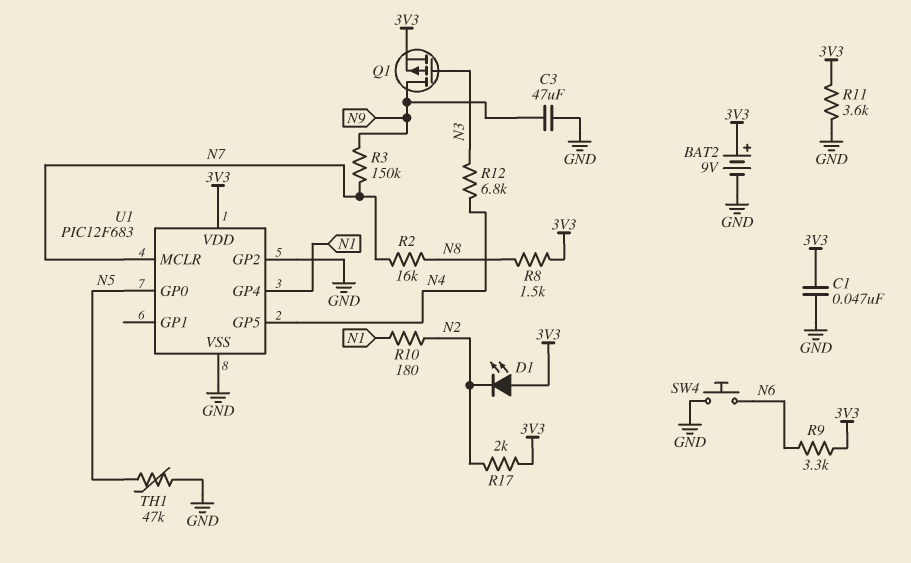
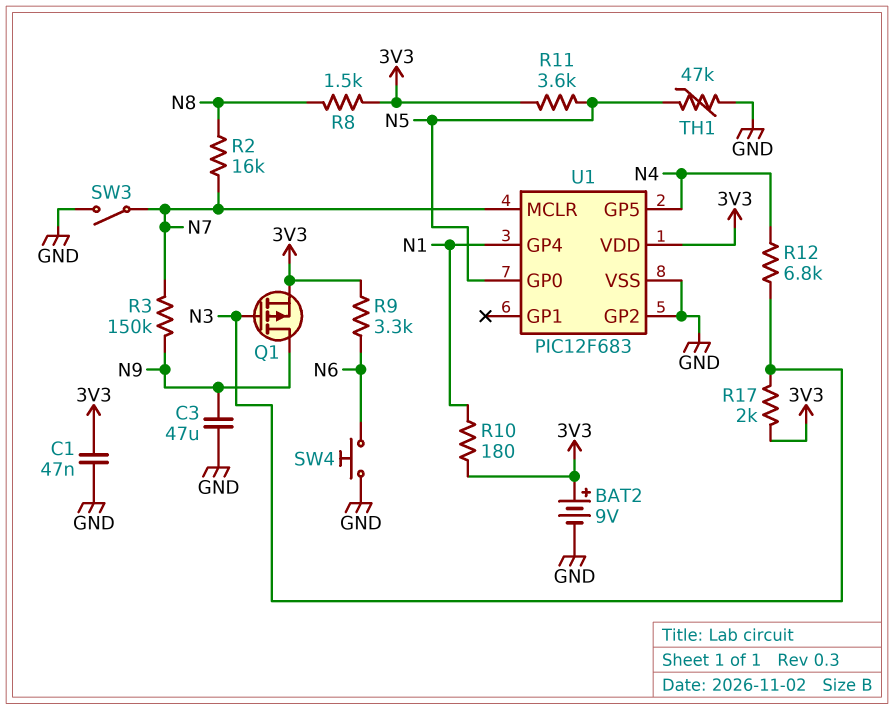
D1: LED (A 3V3, K N2) -> none
R10: 180 (N1, N2) -> 180 (3V3, N1)
R11: 3.6k (3V3, GND) -> 3.6k (3V3, N5)
R17: 2k (3V3, N2) -> 2k (3V3, N3)
SW3: none -> switch (GND, N7)

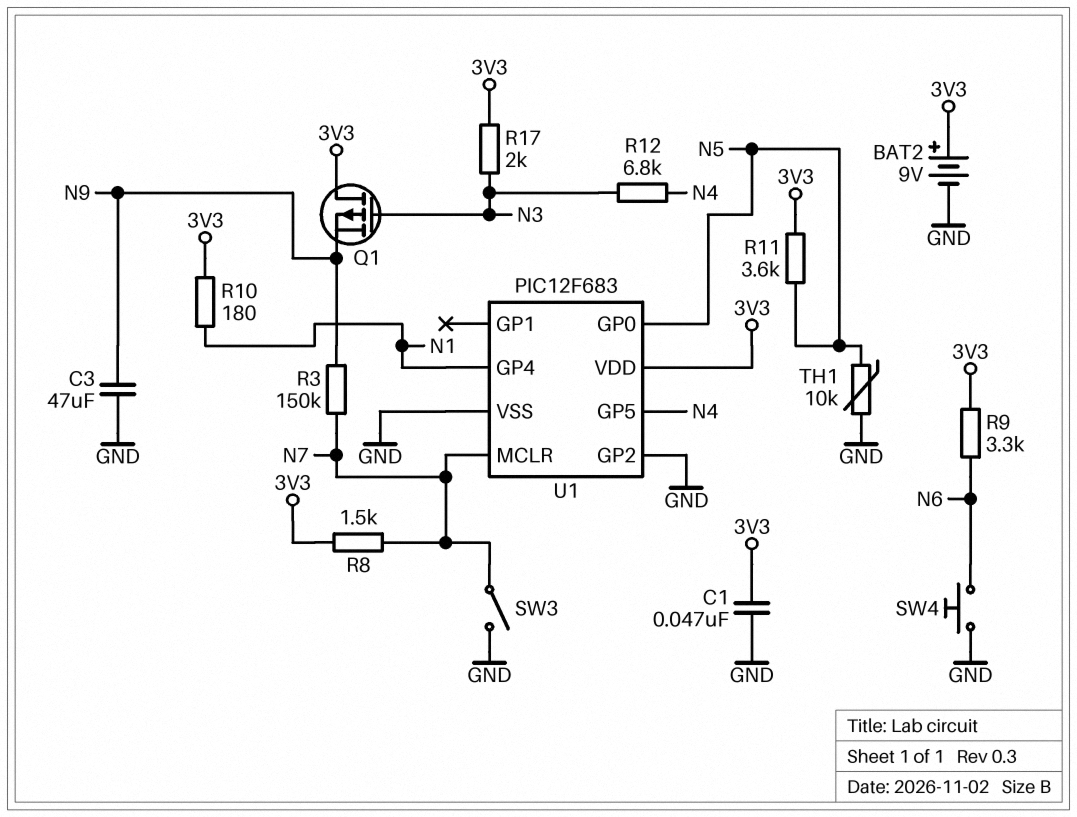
Q1: PMOS (G N3, D N9, S 3V3) -> PMOS (G N3, D 3V3, S N9)
R2: 16k (N7, N8) -> none
R8: 1.5k (3V3, N8) -> 1.5k (3V3, N7)
TH1: 47k (GND, N5) -> 10k (GND, N5)

